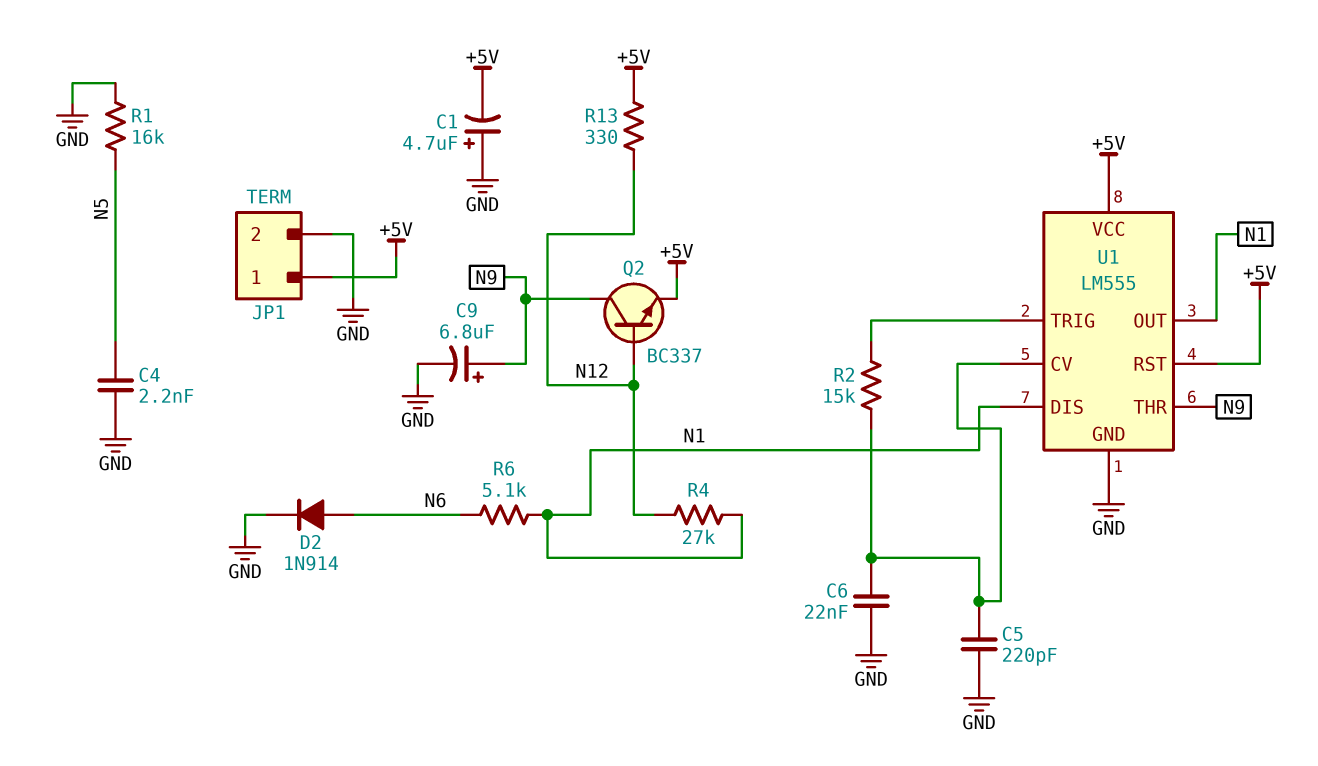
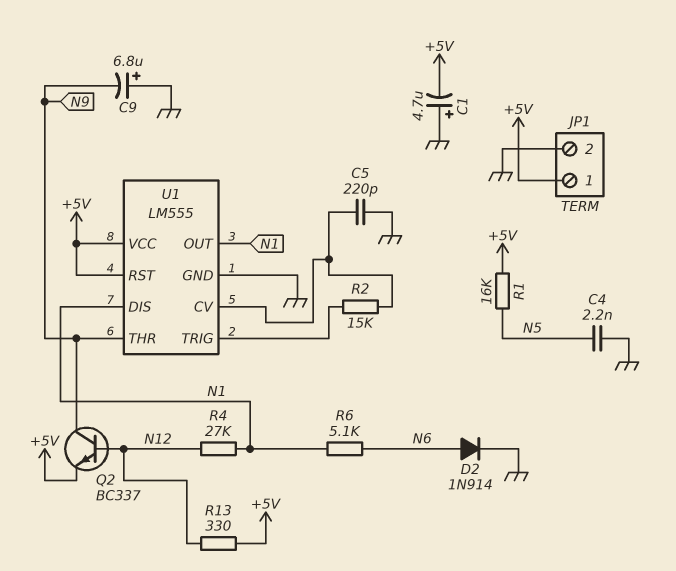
C6: 22nF (GND, U1/CV) -> none
C9: 6.8uF (plus N9, minus GND) -> 6.8uF (plus GND, minus N9)
R1: 16k (GND, N5) -> 16k (+5V, N5)

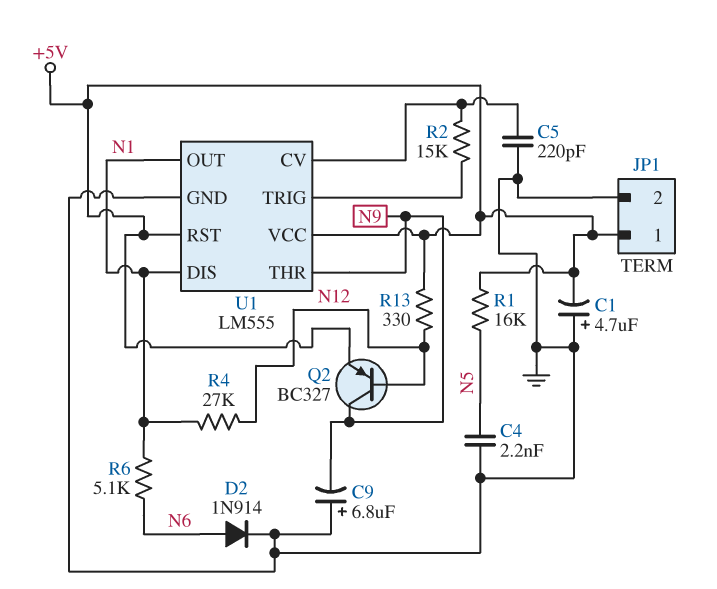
Q2: NPN BC337 (B N12, C N9, E +5V) -> PNP BC327 (B N12, C N9, E +5V)

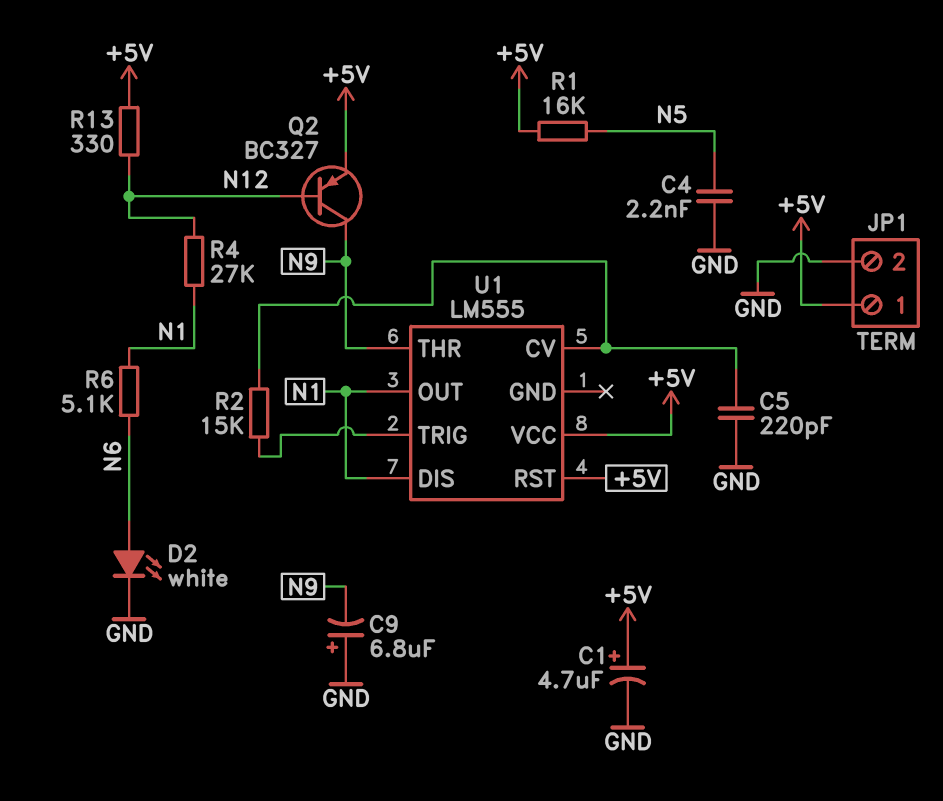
C1: 4.7uF (plus GND, minus +5V) -> 4.7uF (plus +5V, minus GND)
D2: diode 1N914 (A N6, K GND) -> LED white (A N6, K GND)
U1 pin GND: GND -> none

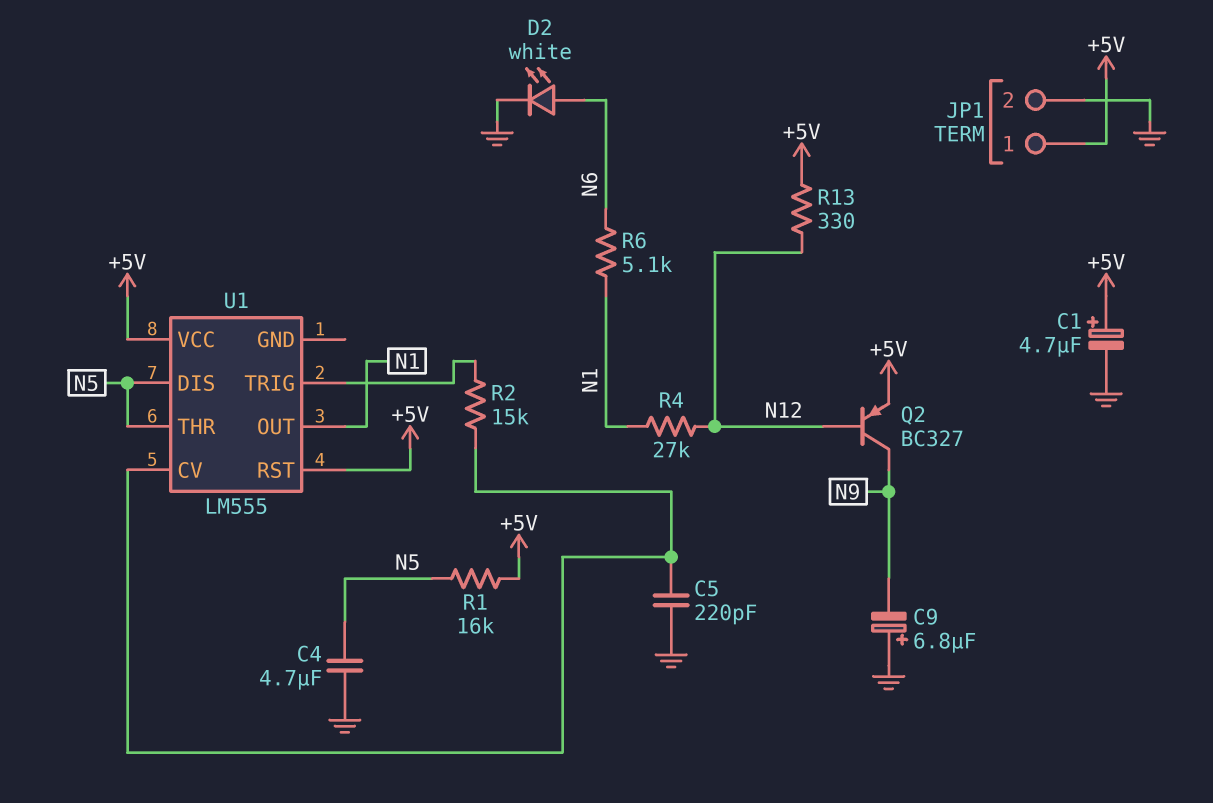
C4: 2.2nF (GND, N5) -> 4.7uF (GND, N5)
U1 pin DIS: N1 -> N5
U1 pin THR: N9 -> N5

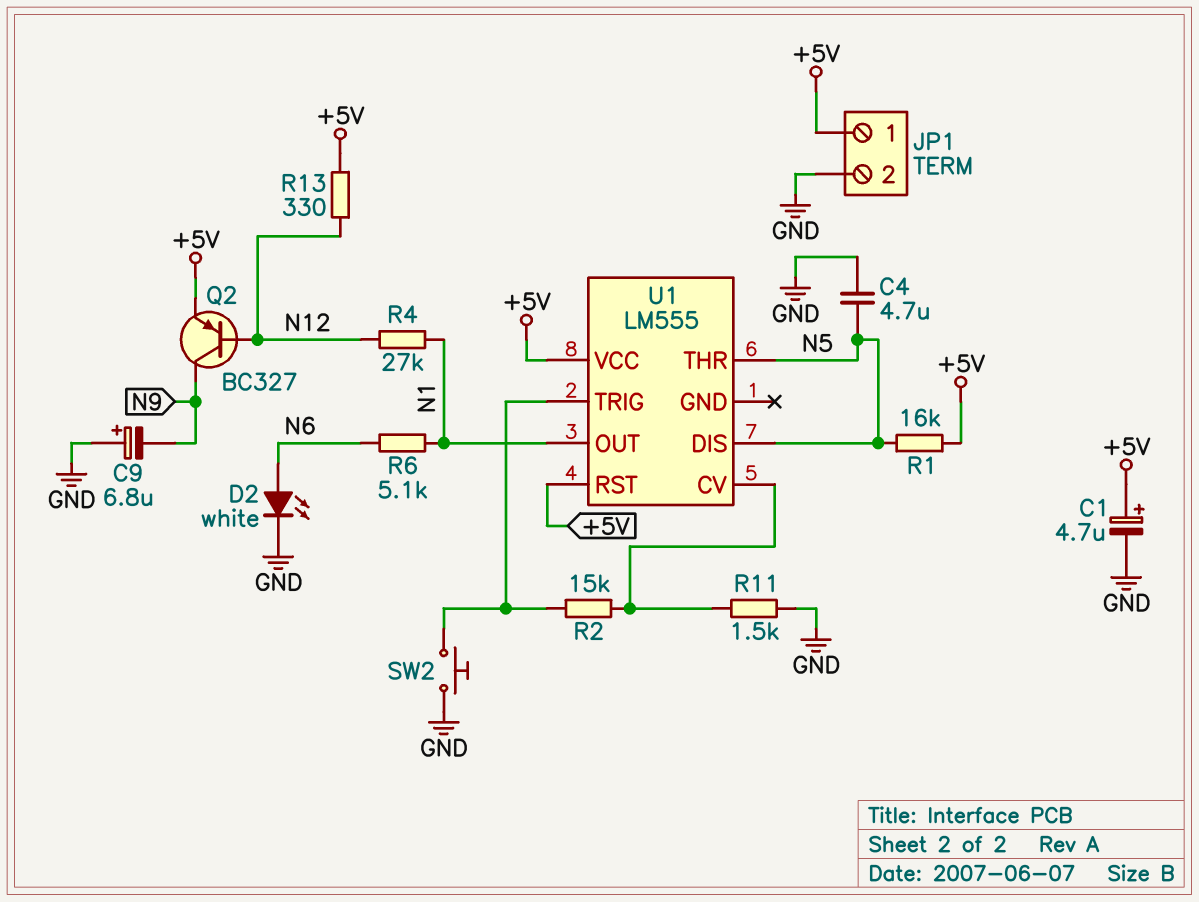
C5: 220pF (GND, U1/CV) -> none
R11: none -> 1.5k (GND, U1/CV)
SW2: none -> button (GND, U1/TRIG)

